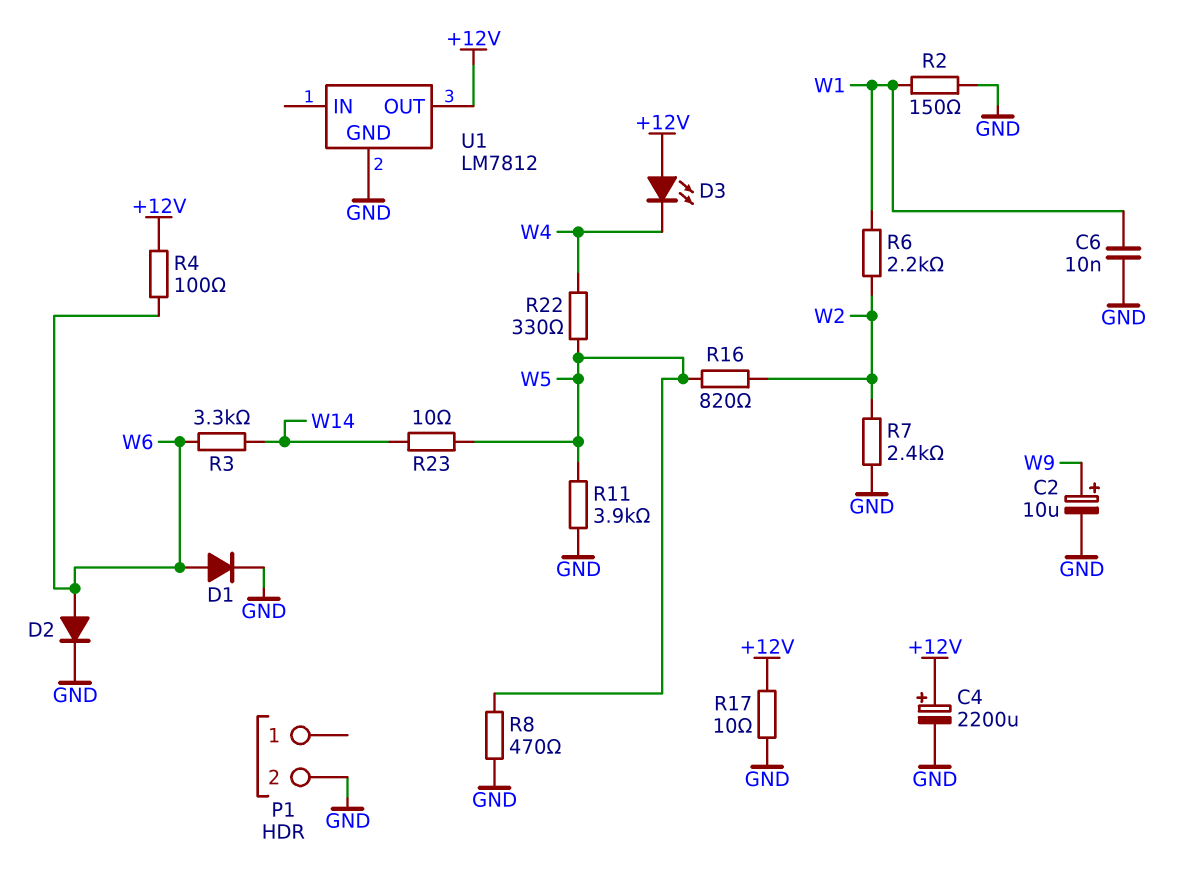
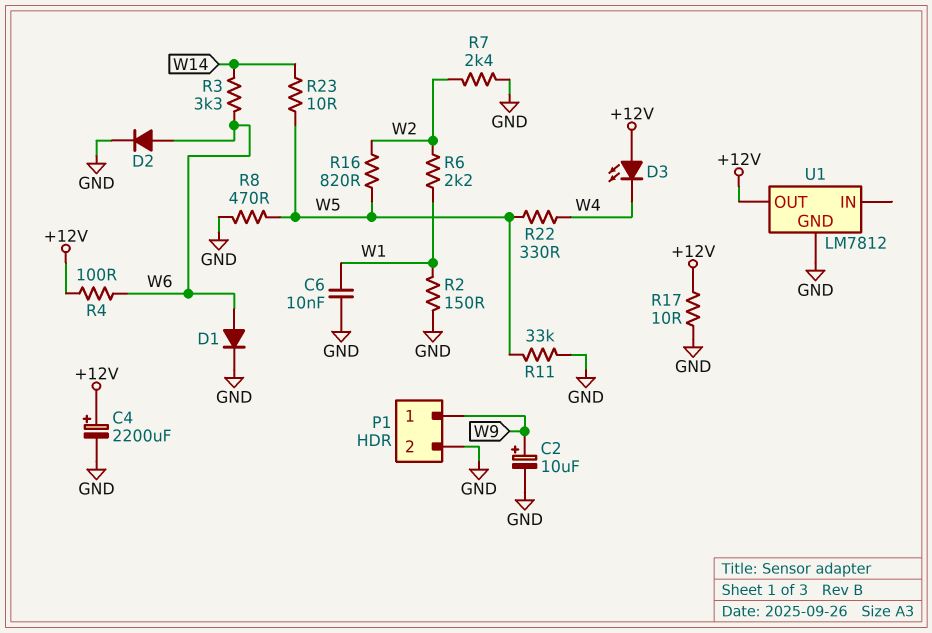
P1 pin 1: none -> W9
R11: 3.9k (GND, W5) -> 33k (GND, W5)

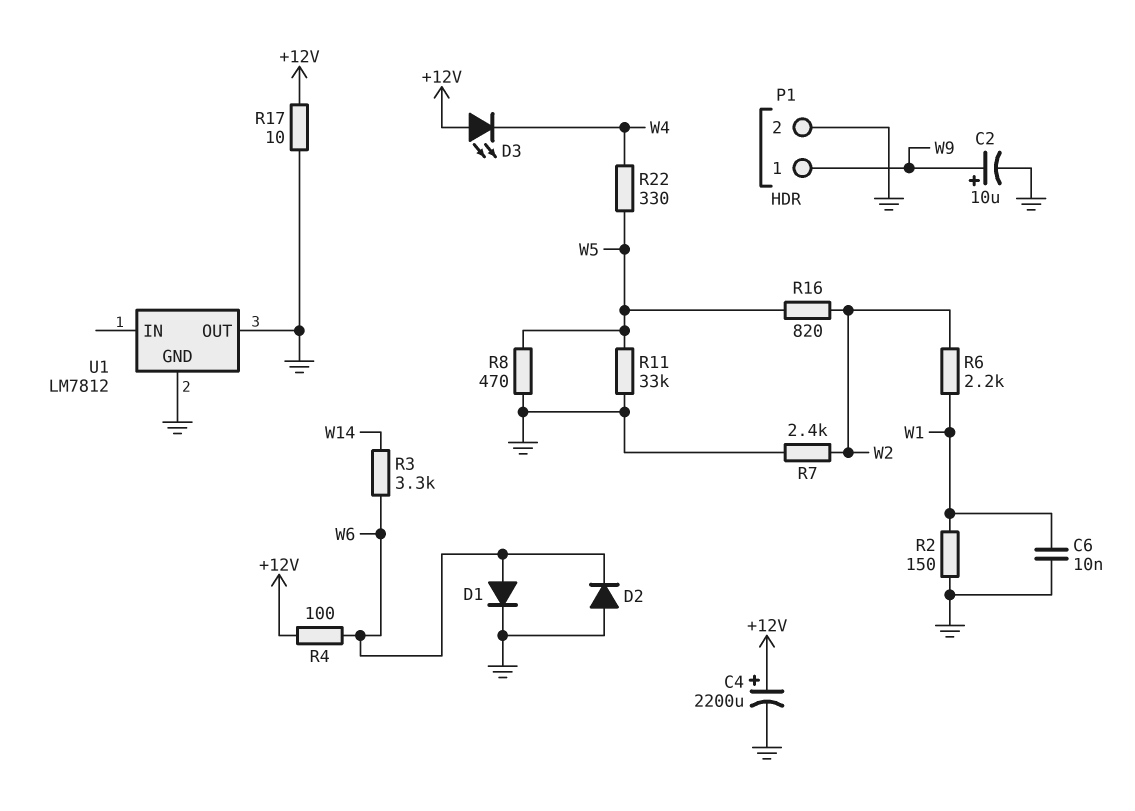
D2: diode (A W6, K GND) -> diode (A GND, K W6)
R23: 10 (W5, W14) -> none
U1 pin OUT: +12V -> GND

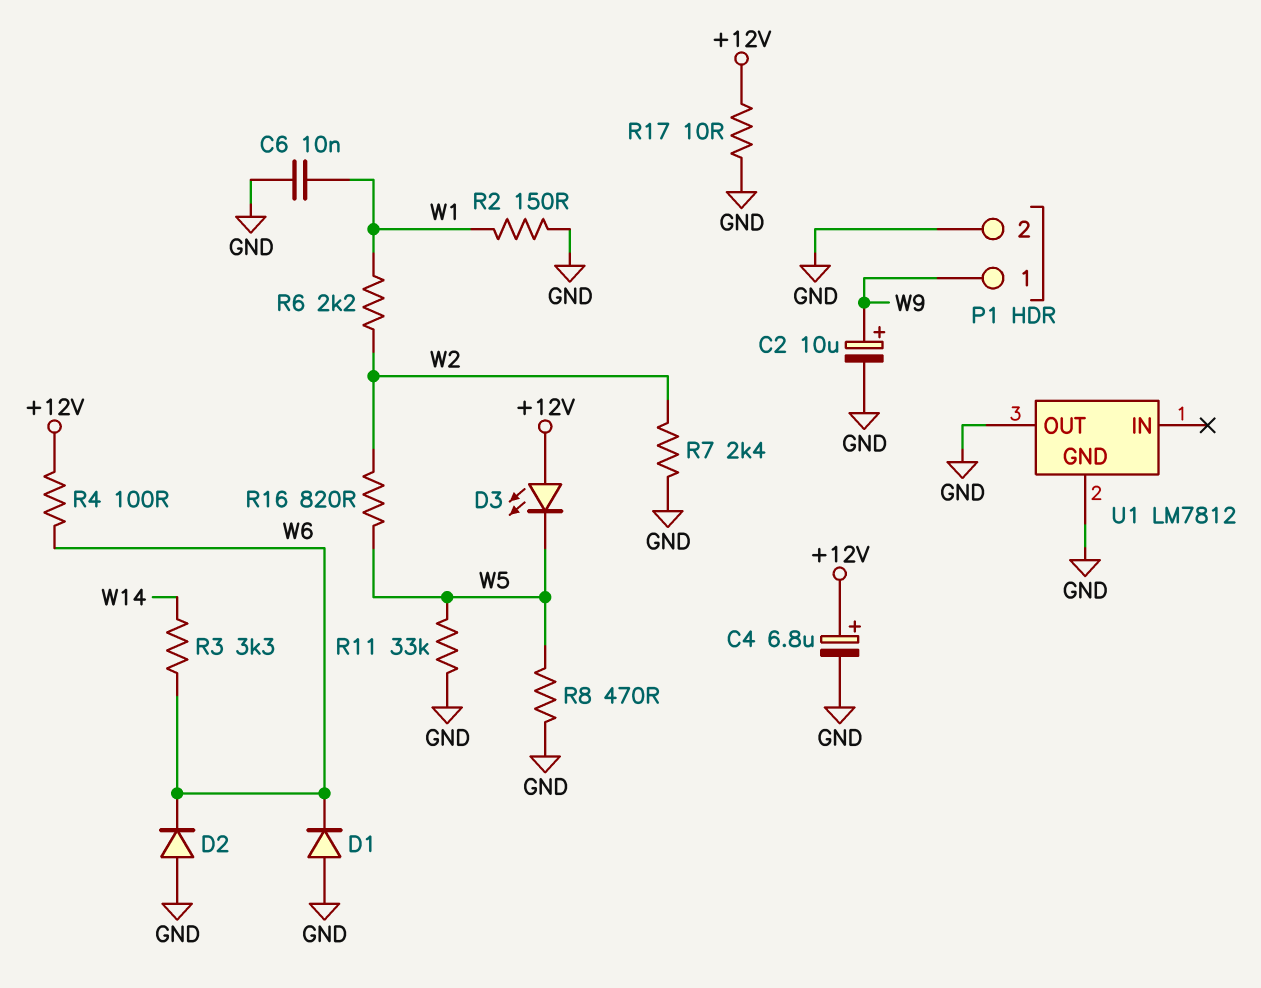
C4: 2200uF (plus +12V, minus GND) -> 6.8uF (plus +12V, minus GND)
D1: diode (A W6, K GND) -> diode (A GND, K W6)
D3: LED (A +12V, K W4) -> LED (A +12V, K W5)
R22: 330 (W4, W5) -> none

